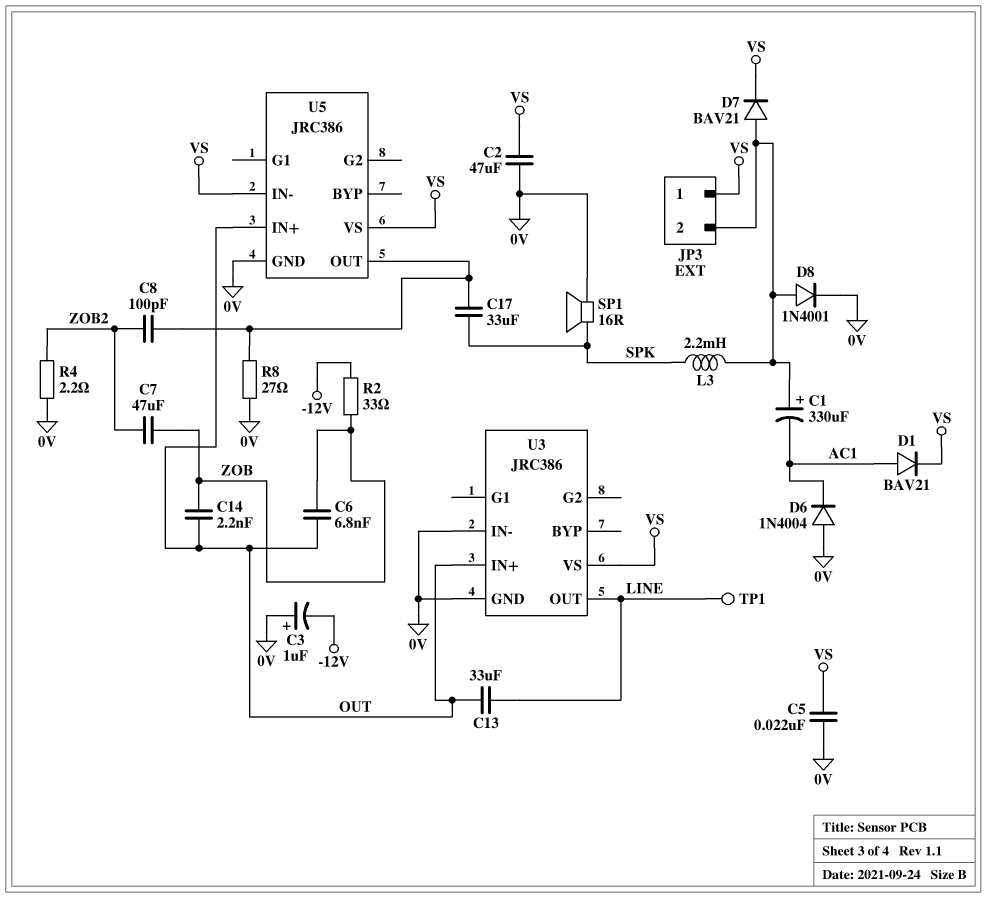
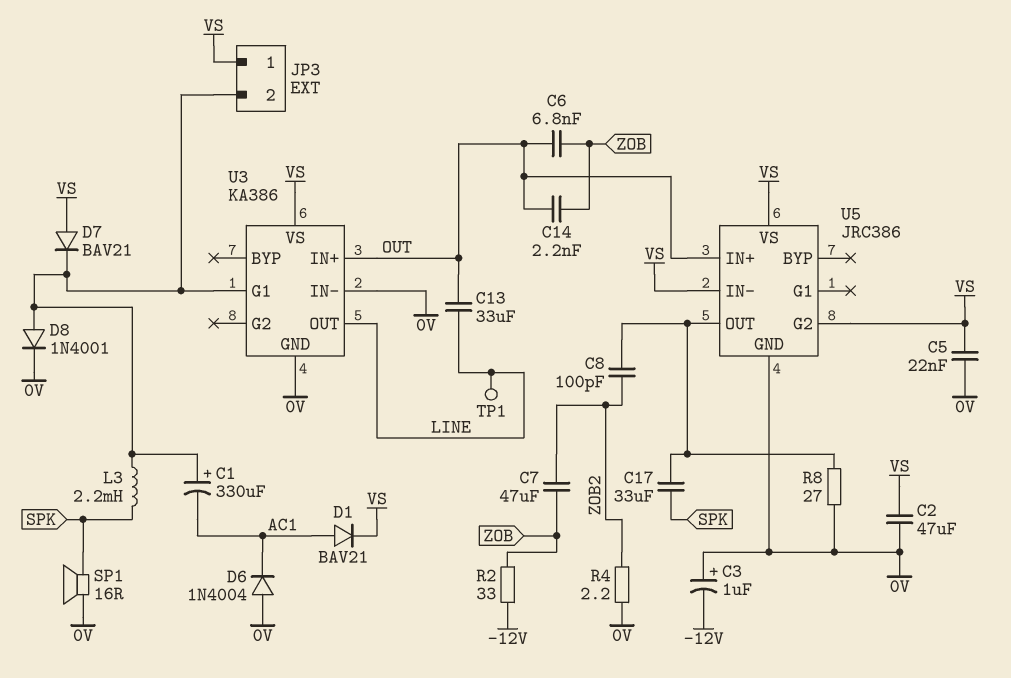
D7: diode BAV21 (A JP3/2, K VS) -> diode BAV21 (A VS, K JP3/2)
U3: JRC386 -> KA386
U3 pin G1: none -> JP3/2
U5 pin G2: none -> VS

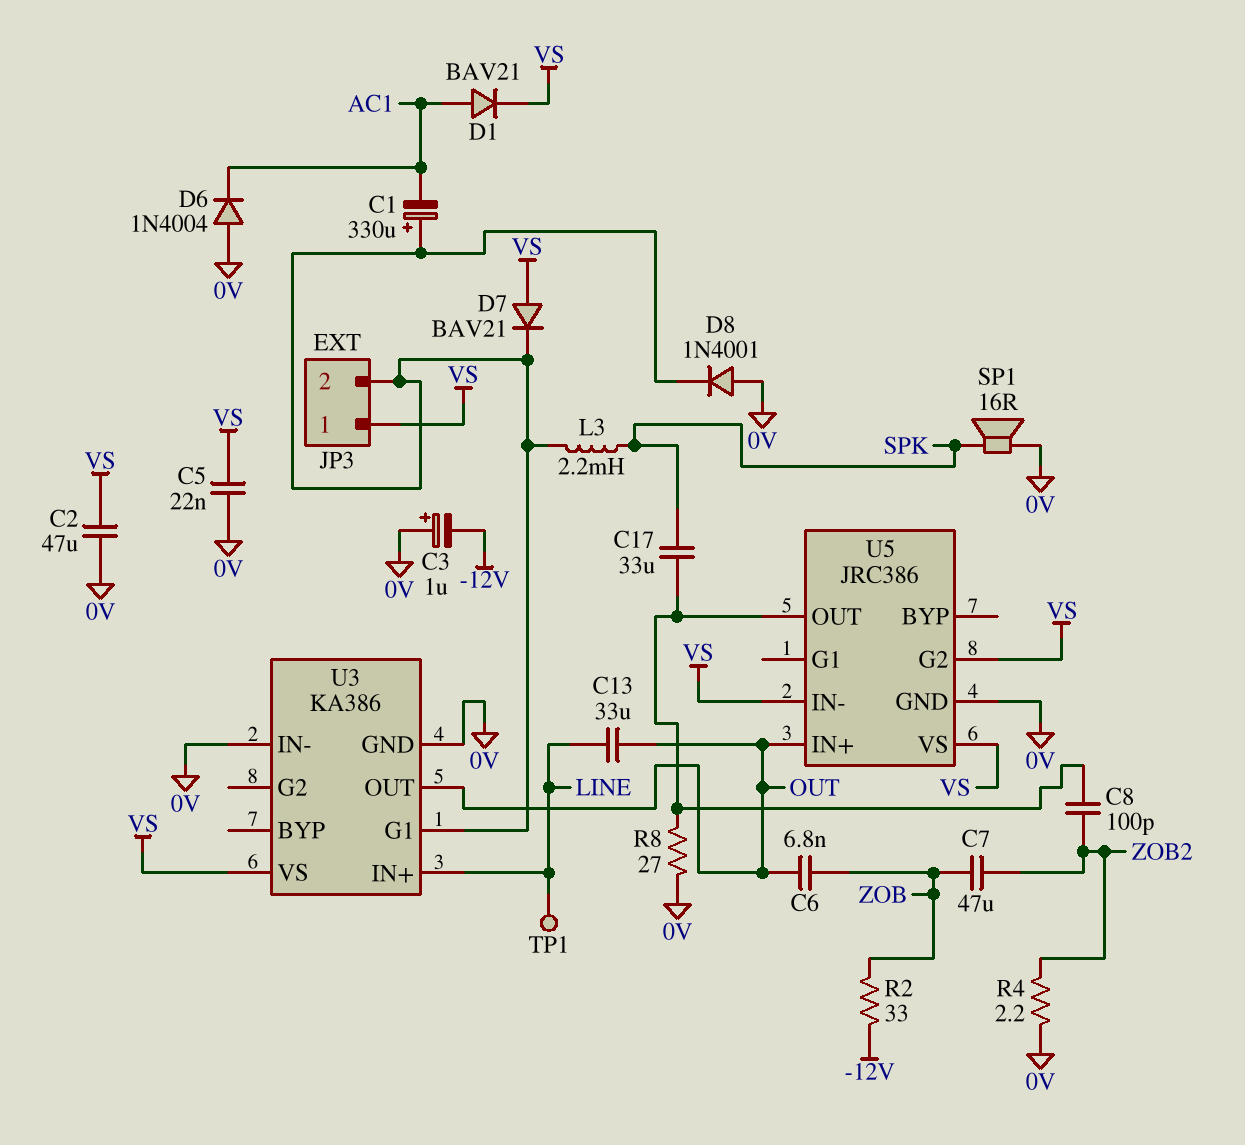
C14: 2.2nF (OUT, ZOB) -> none
D8: diode 1N4001 (A JP3/2, K 0V) -> diode 1N4001 (A 0V, K JP3/2)
U3 pin IN+: OUT -> LINE
U3 pin OUT: LINE -> OUT

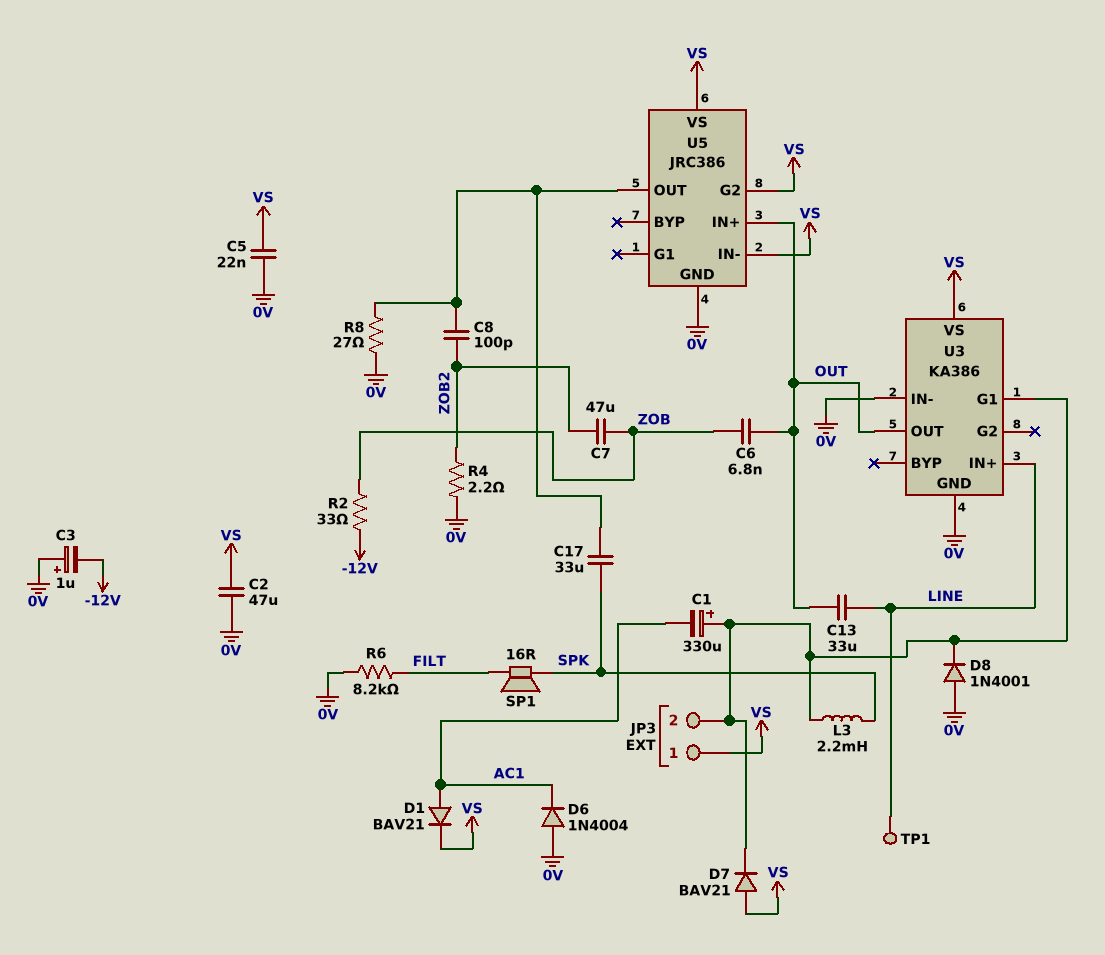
R6: none -> 8.2k (0V, FILT)
SP1: speaker 16R (0V, SPK) -> speaker 16R (FILT, SPK)

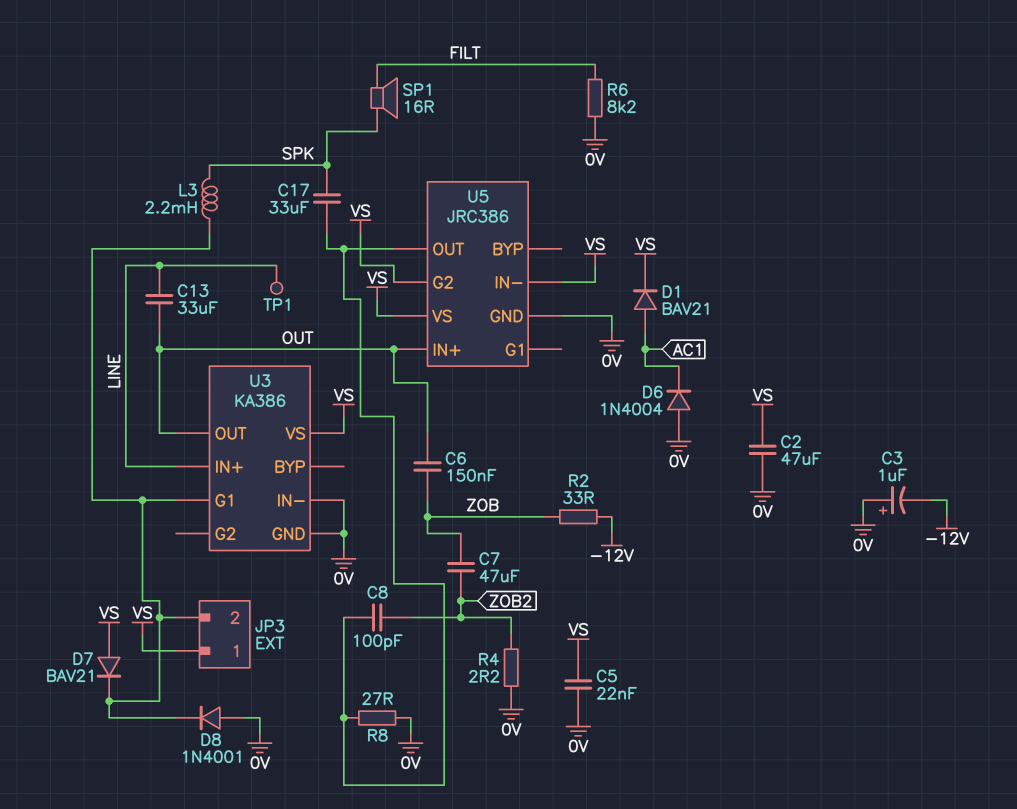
C1: 330uF (plus JP3/2, minus AC1) -> none
C6: 6.8nF (OUT, ZOB) -> 150nF (OUT, ZOB)

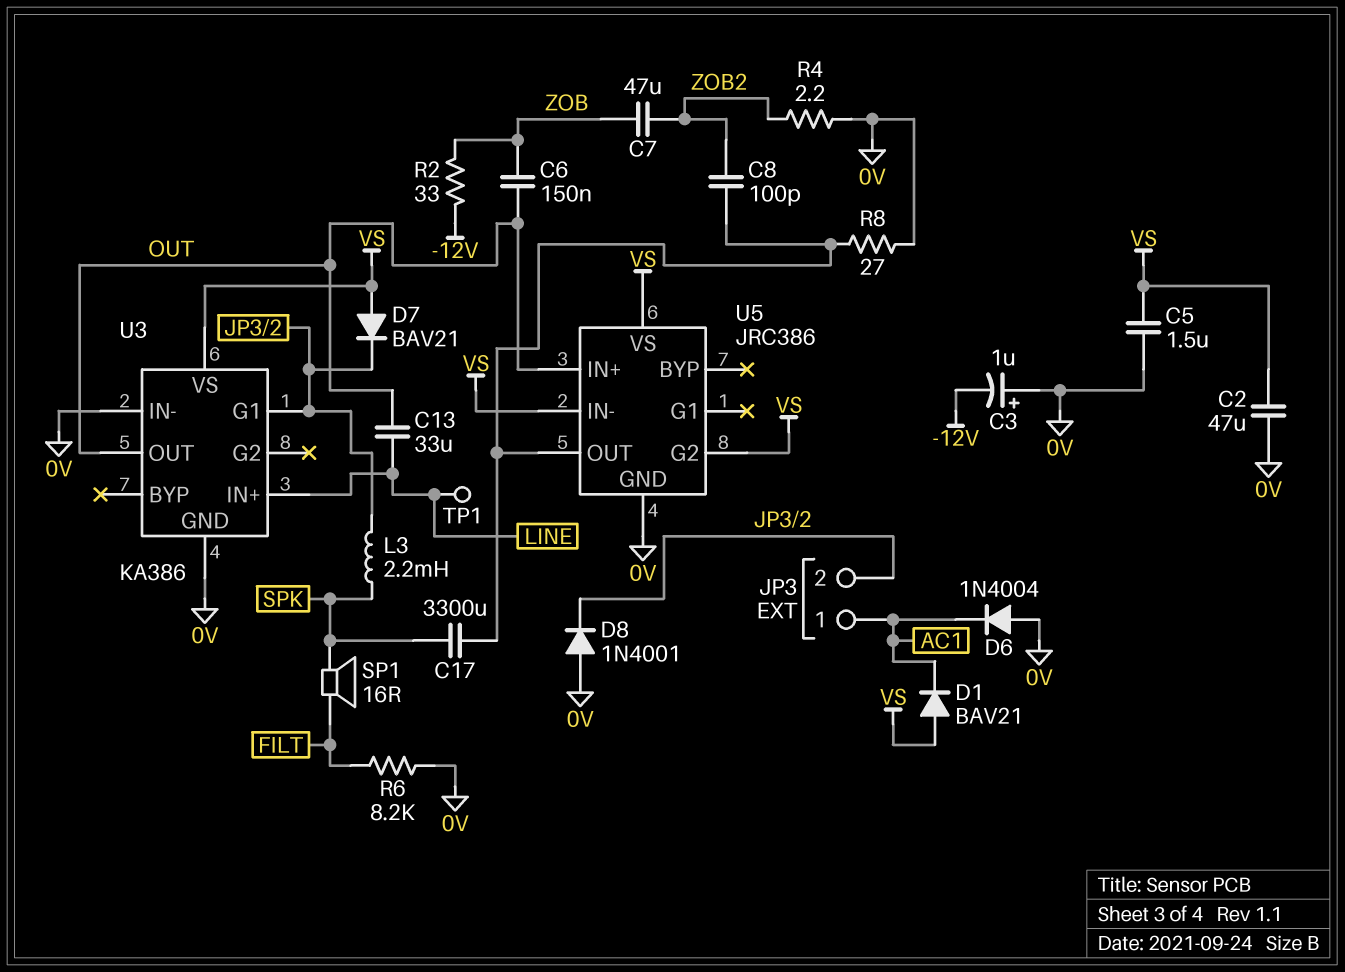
C5: 22nF (0V, VS) -> 1.5uF (0V, VS)
C17: 33uF (SPK, U5/OUT) -> 3300uF (SPK, U5/OUT)
D1: diode BAV21 (A AC1, K VS) -> diode BAV21 (A VS, K AC1)
JP3 pin 1: VS -> AC1

